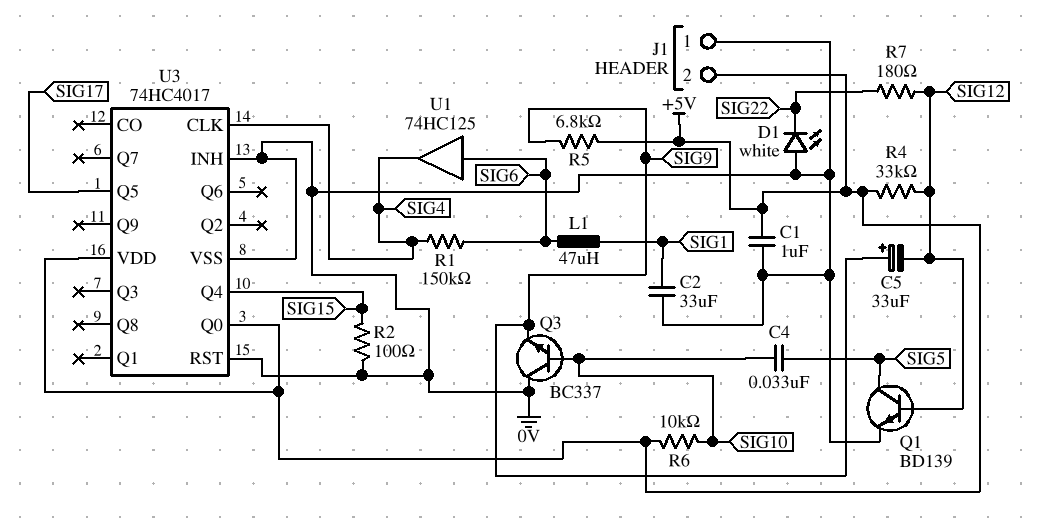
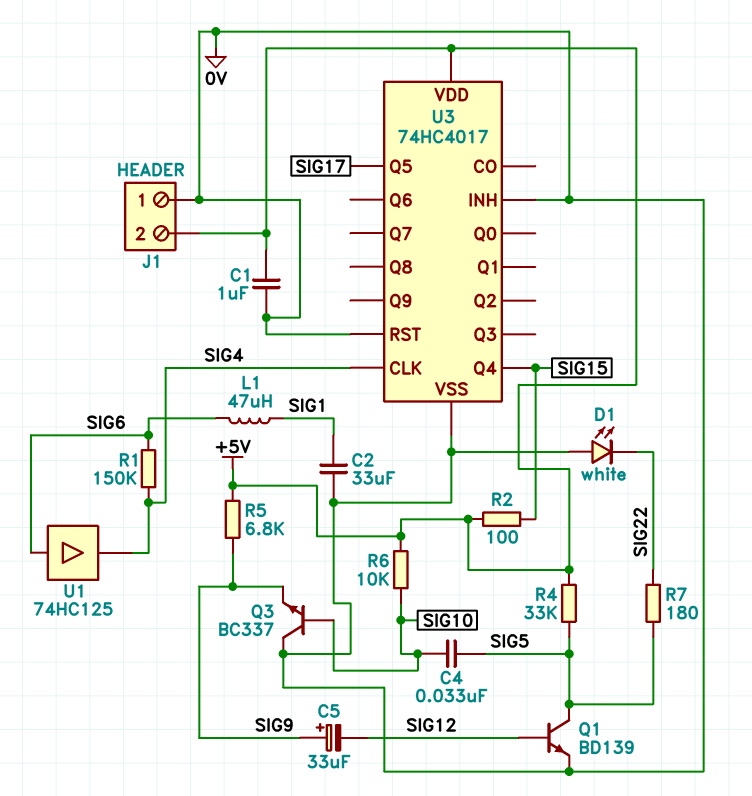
R2: 100 (0V, SIG15) -> 100 (+5V, SIG15)
R4: 33k (+5V, SIG12) -> 33k (+5V, SIG5)
R7: 180 (SIG12, SIG22) -> 180 (SIG5, SIG22)
U3 pin Q0: +5V -> none

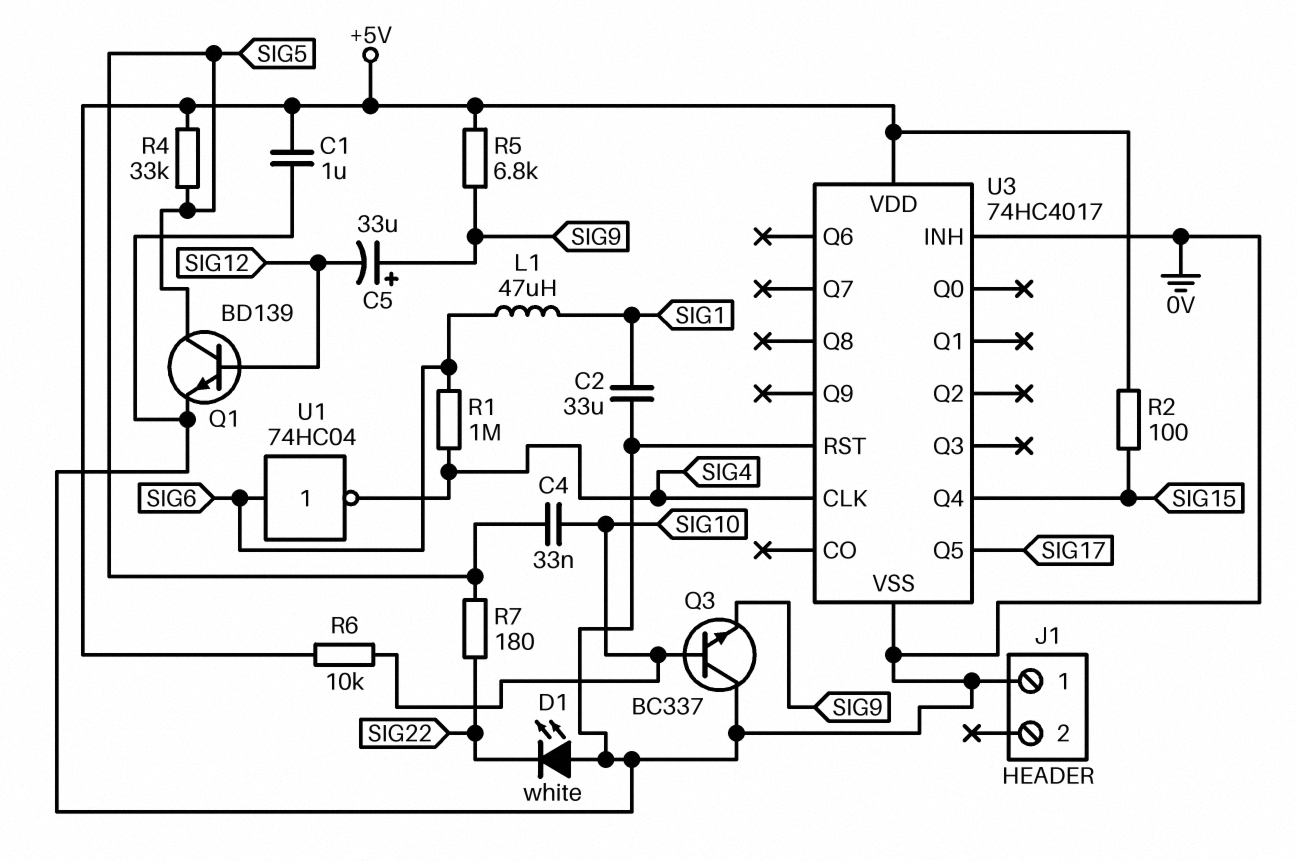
J1 pin 2: +5V -> none
R1: 150k (SIG4, SIG6) -> 1M (SIG4, SIG6)
U1: buffer 74HC125 (in SIG6, out SIG4) -> NOT 74HC04 (in SIG6, out SIG4)

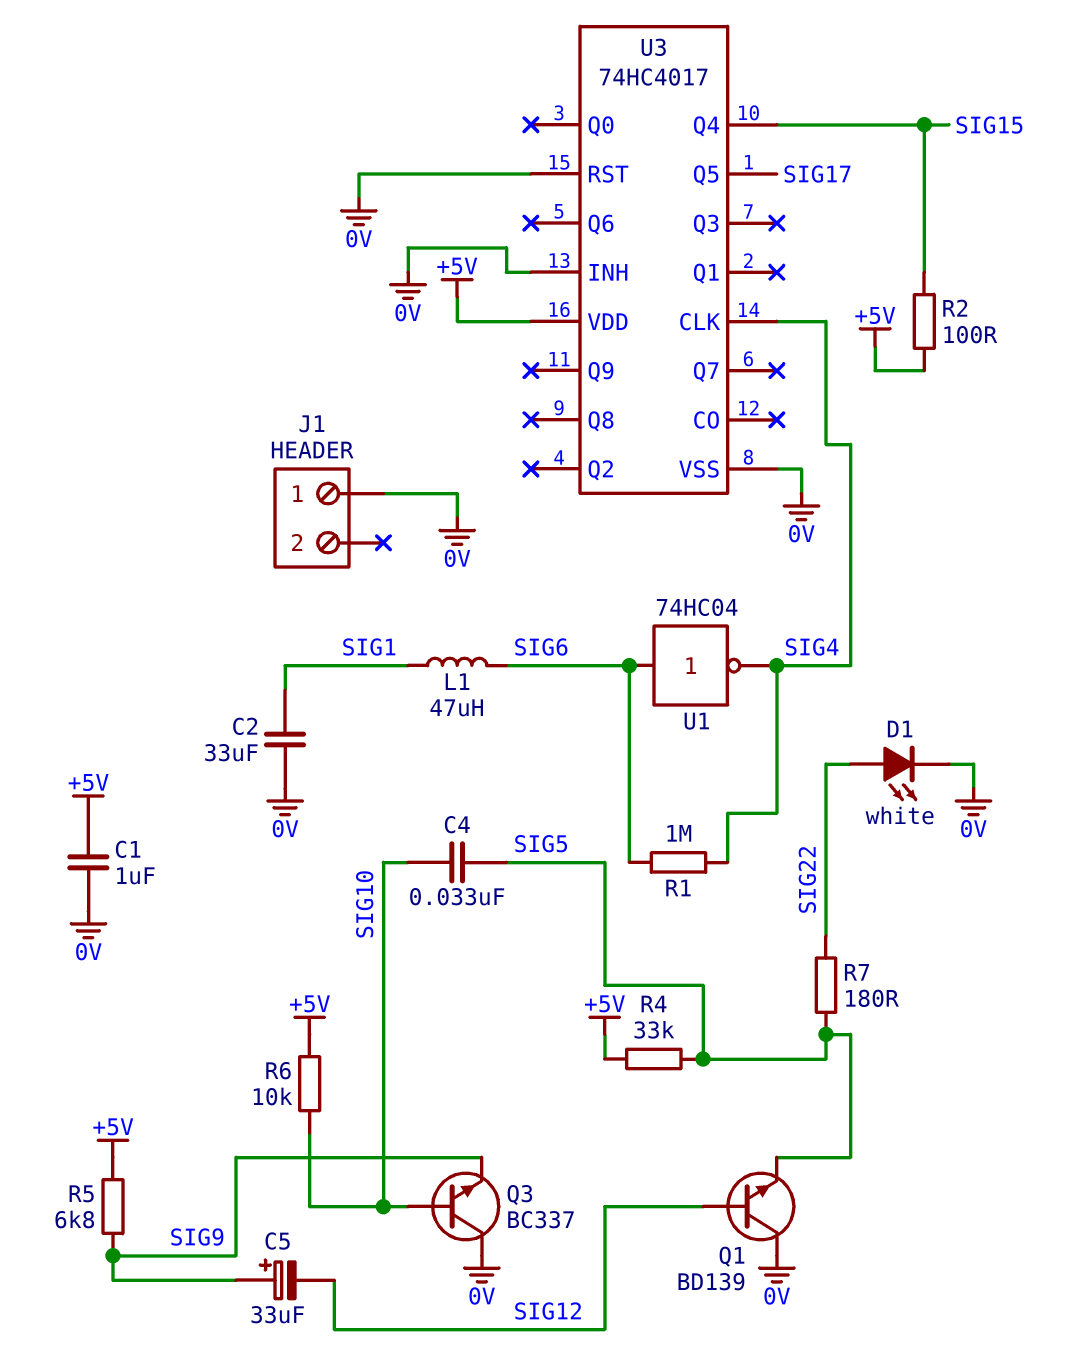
D1: LED white (A 0V, K SIG22) -> LED white (A SIG22, K 0V)
Q1: NPN BD139 (B SIG12, C SIG5, E 0V) -> NPN BD139 (B SIG12, C 0V, E SIG5)

